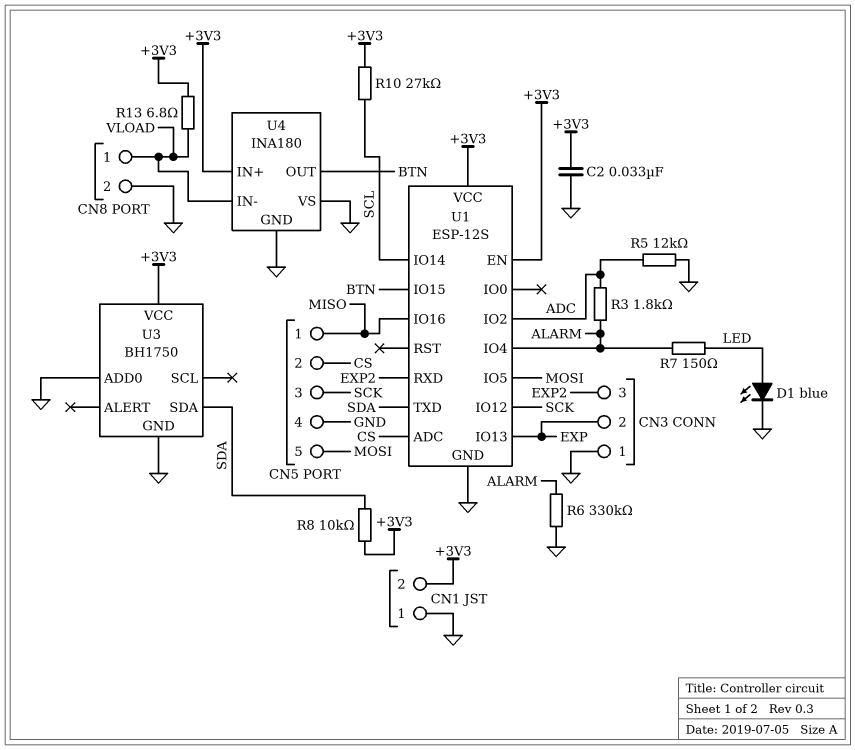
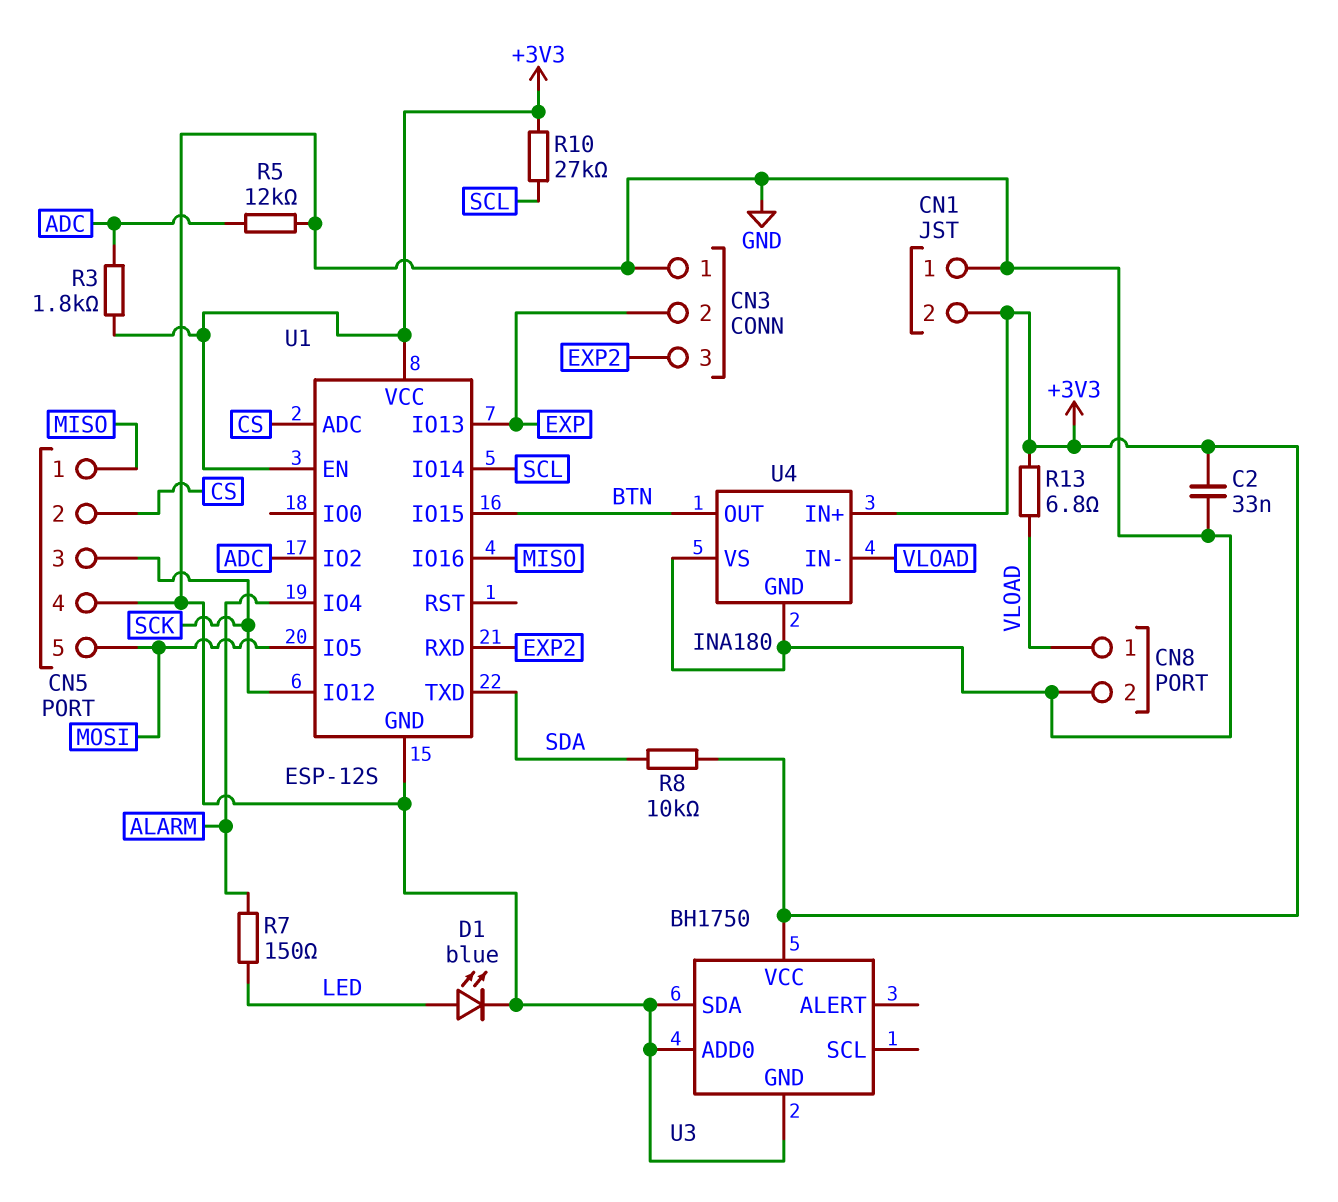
R3: 1.8k (ADC, ALARM) -> 1.8k (+3V3, ADC)
R6: 330k (ALARM, GND) -> none
U3 pin SDA: SDA -> GND

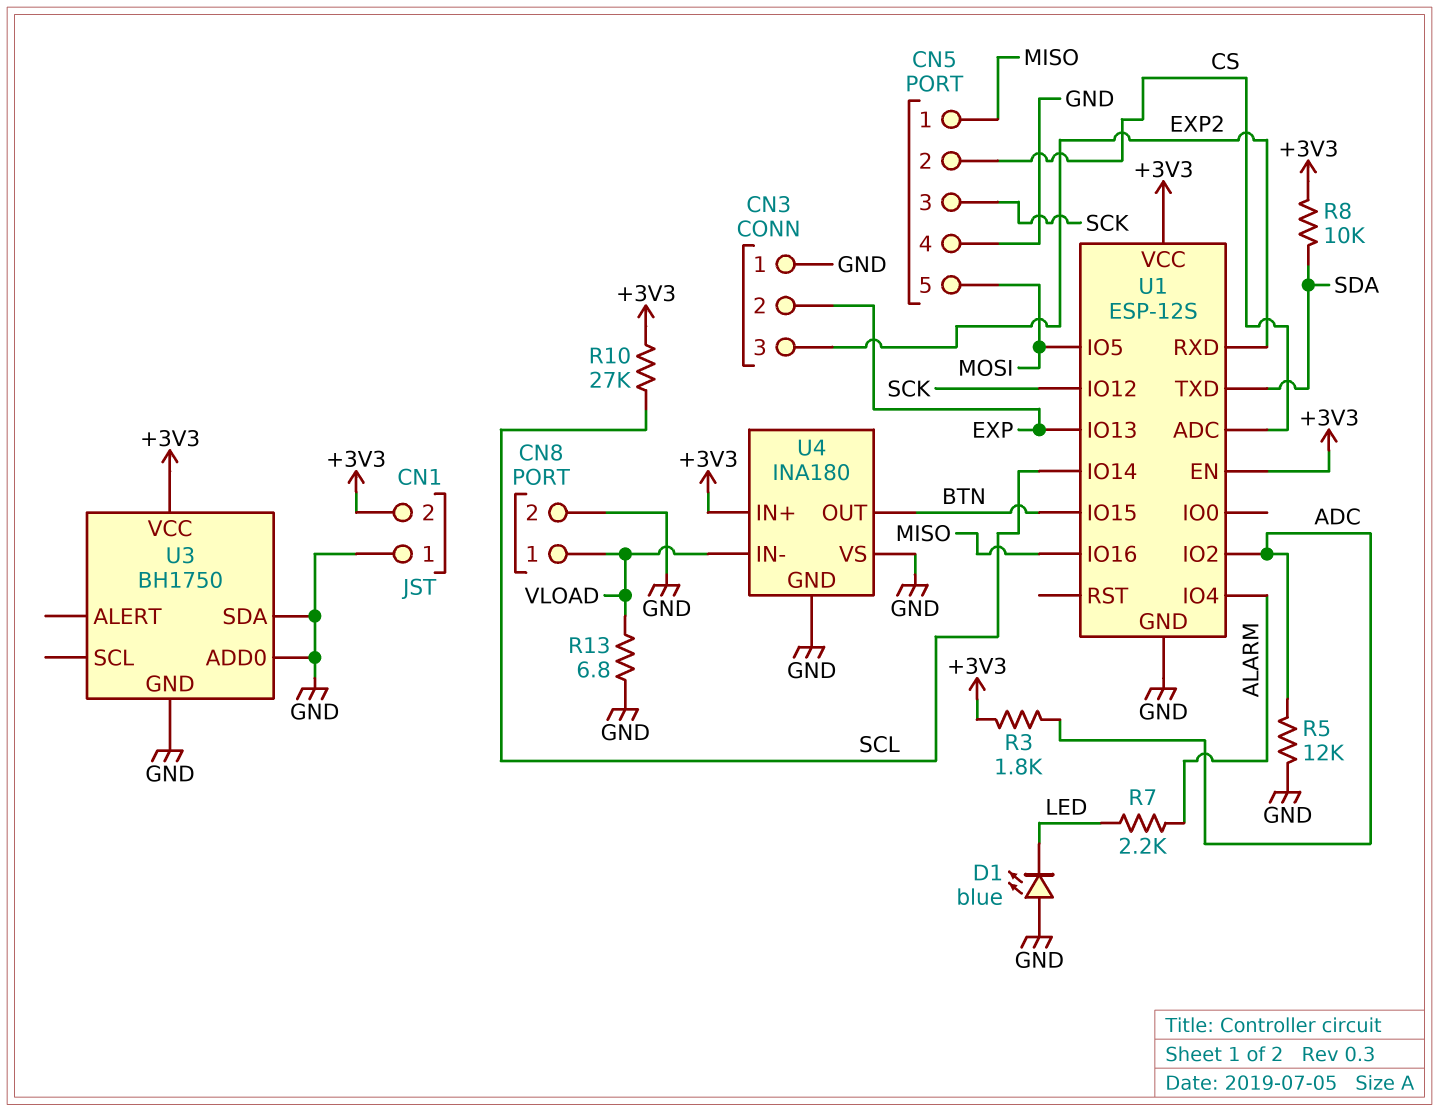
C2: 33nF (+3V3, GND) -> none
D1: LED blue (A LED, K GND) -> LED blue (A GND, K LED)
R7: 150 (ALARM, LED) -> 2.2k (ALARM, LED)
R13: 6.8 (+3V3, VLOAD) -> 6.8 (GND, VLOAD)

